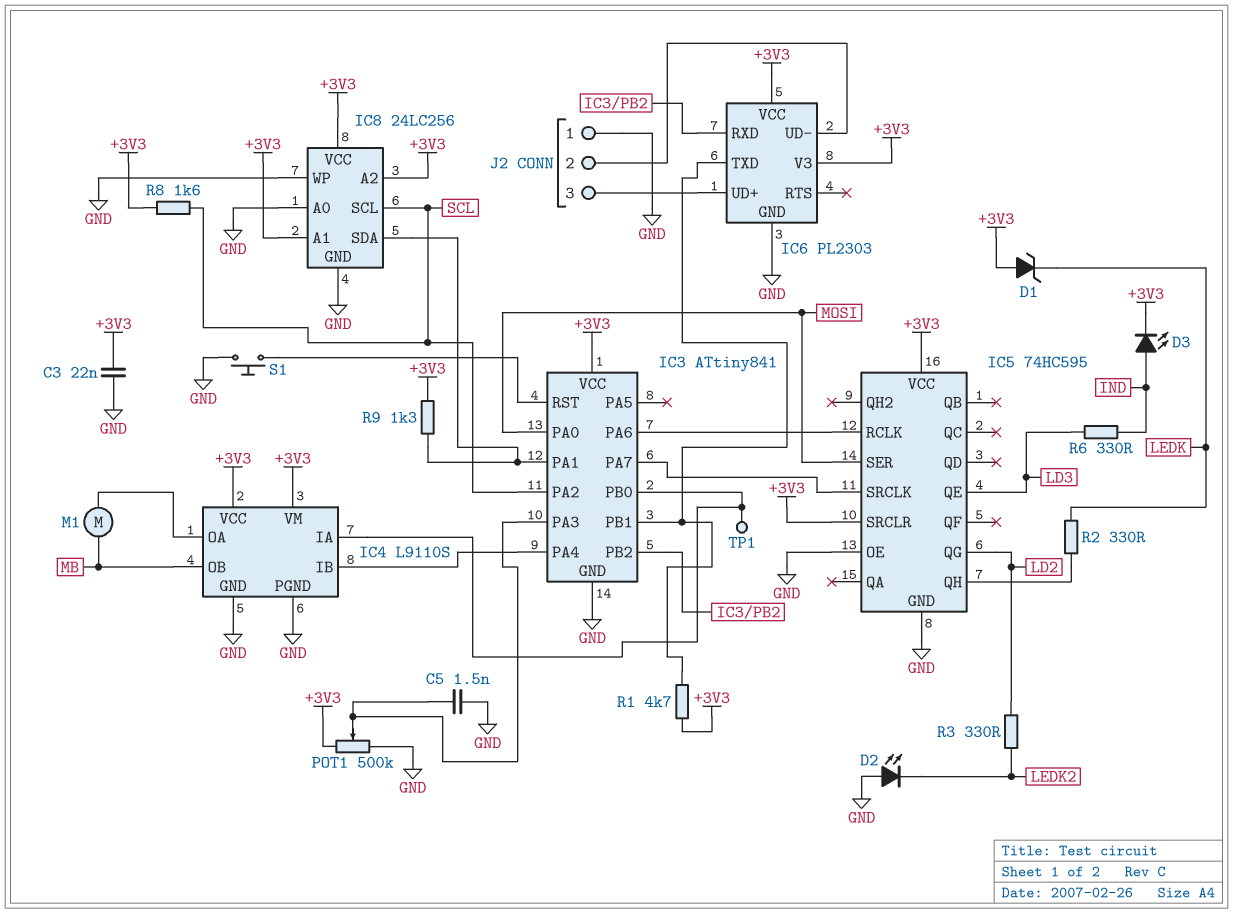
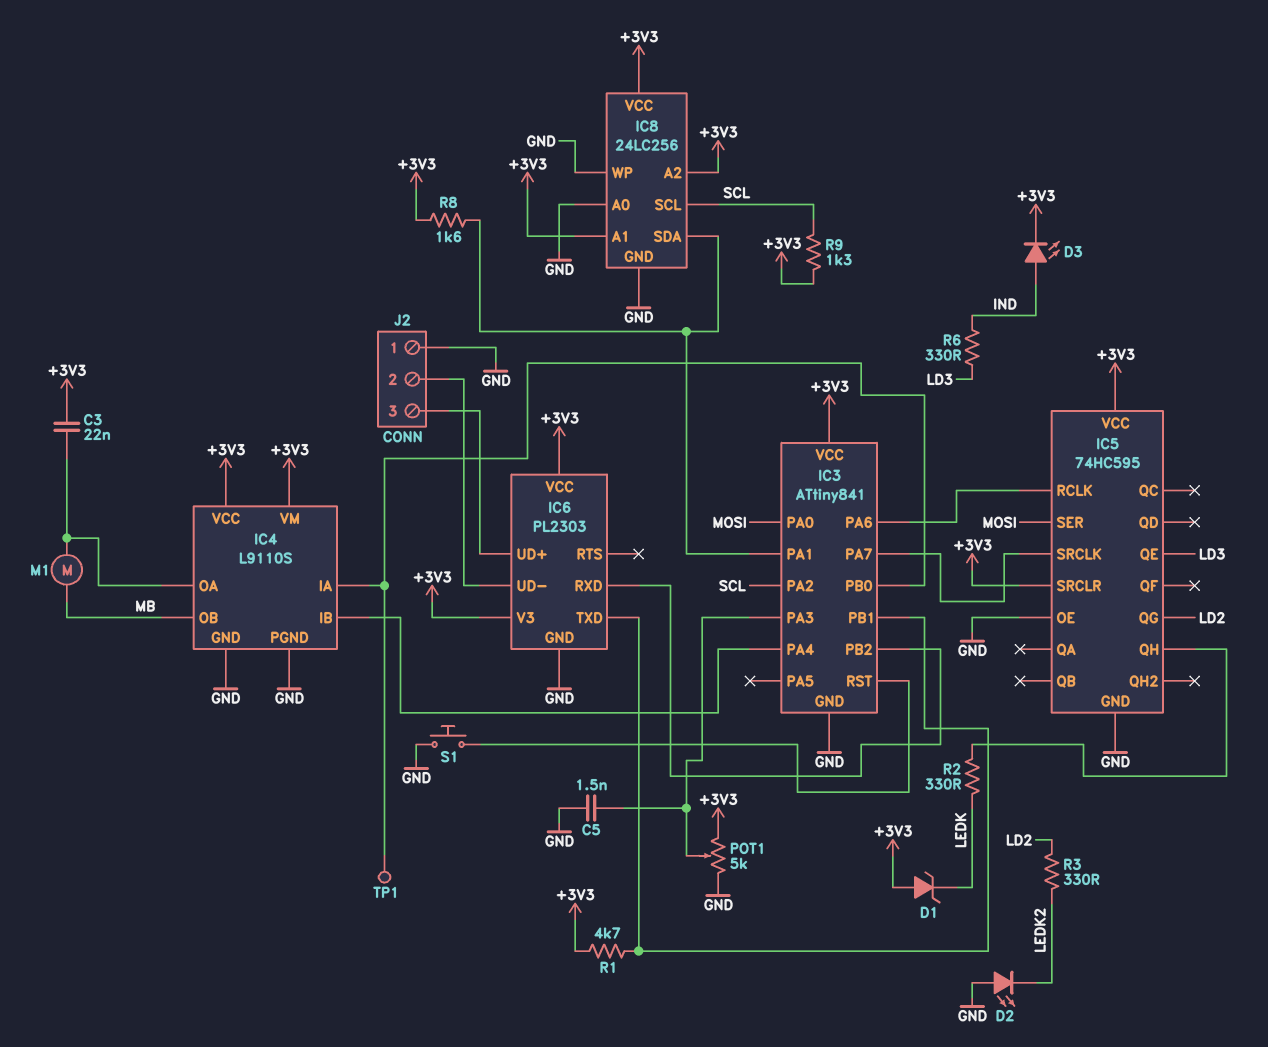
C3: 22nF (+3V3, GND) -> 22nF (+3V3, IC4/OA)
POT1: 500k (+3V3, GND, wiper IC3/PA3) -> 5k (+3V3, GND, wiper IC3/PA3)
R8: 1.6k (+3V3, SCL) -> 1.6k (+3V3, IC3/PA1)
R9: 1.3k (+3V3, IC3/PA1) -> 1.3k (+3V3, SCL)

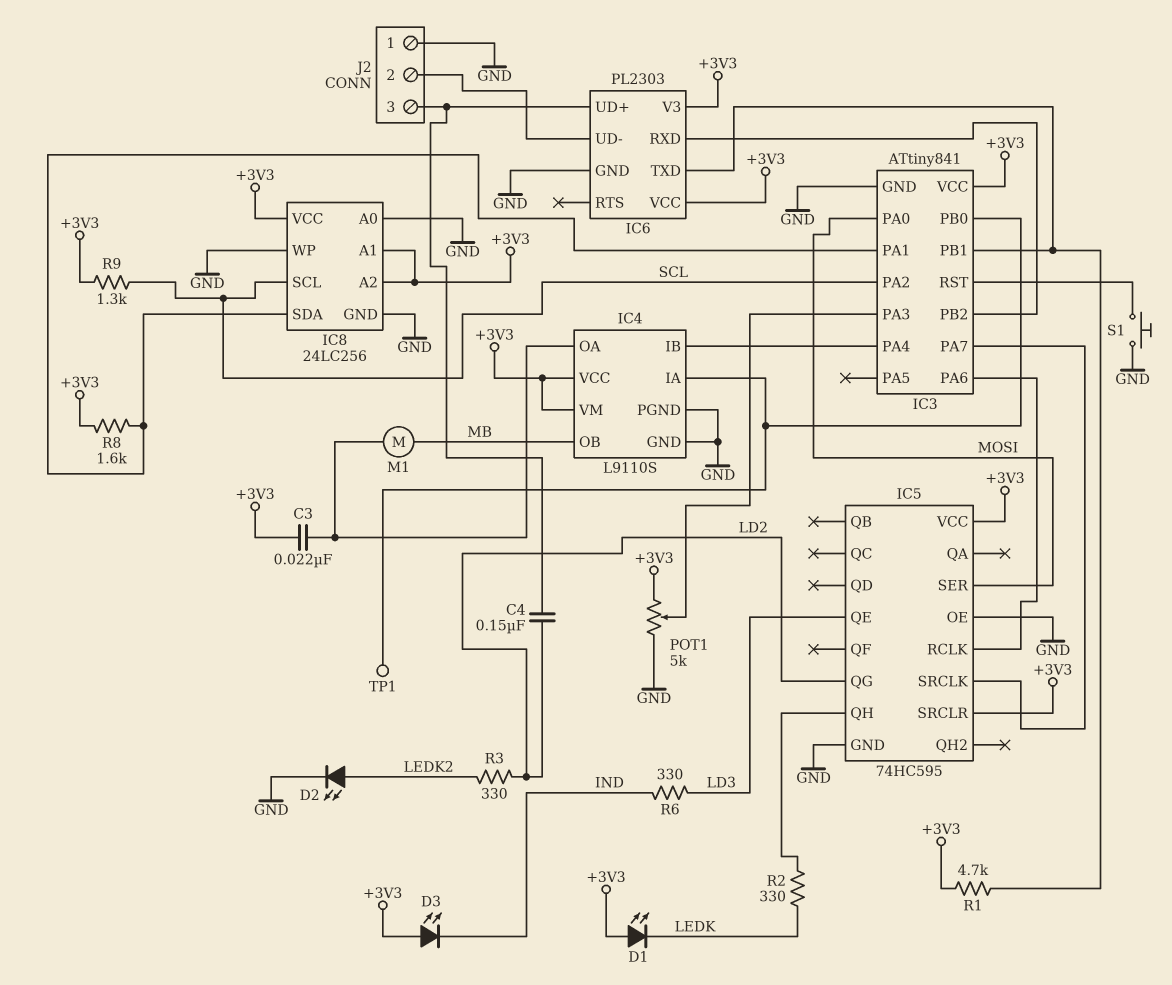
C4: none -> 150nF (IC6/UD+, LD2)
C5: 1.5nF (GND, IC3/PA3) -> none
D1: zener (A +3V3, K LEDK) -> LED (A +3V3, K LEDK)
D2: LED (A GND, K LEDK2) -> LED (A LEDK2, K GND)
D3: LED (A IND, K +3V3) -> LED (A +3V3, K IND)

